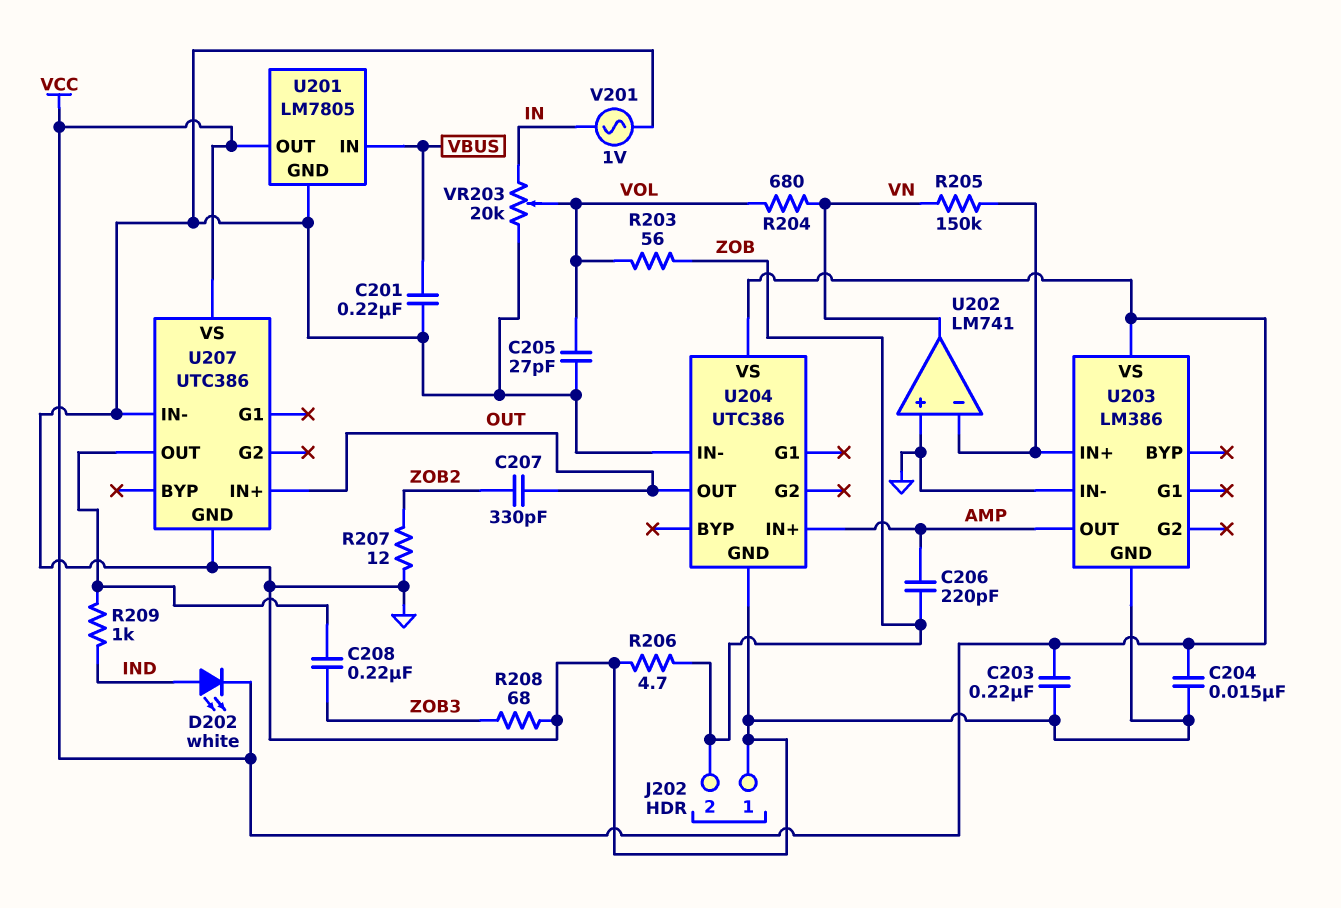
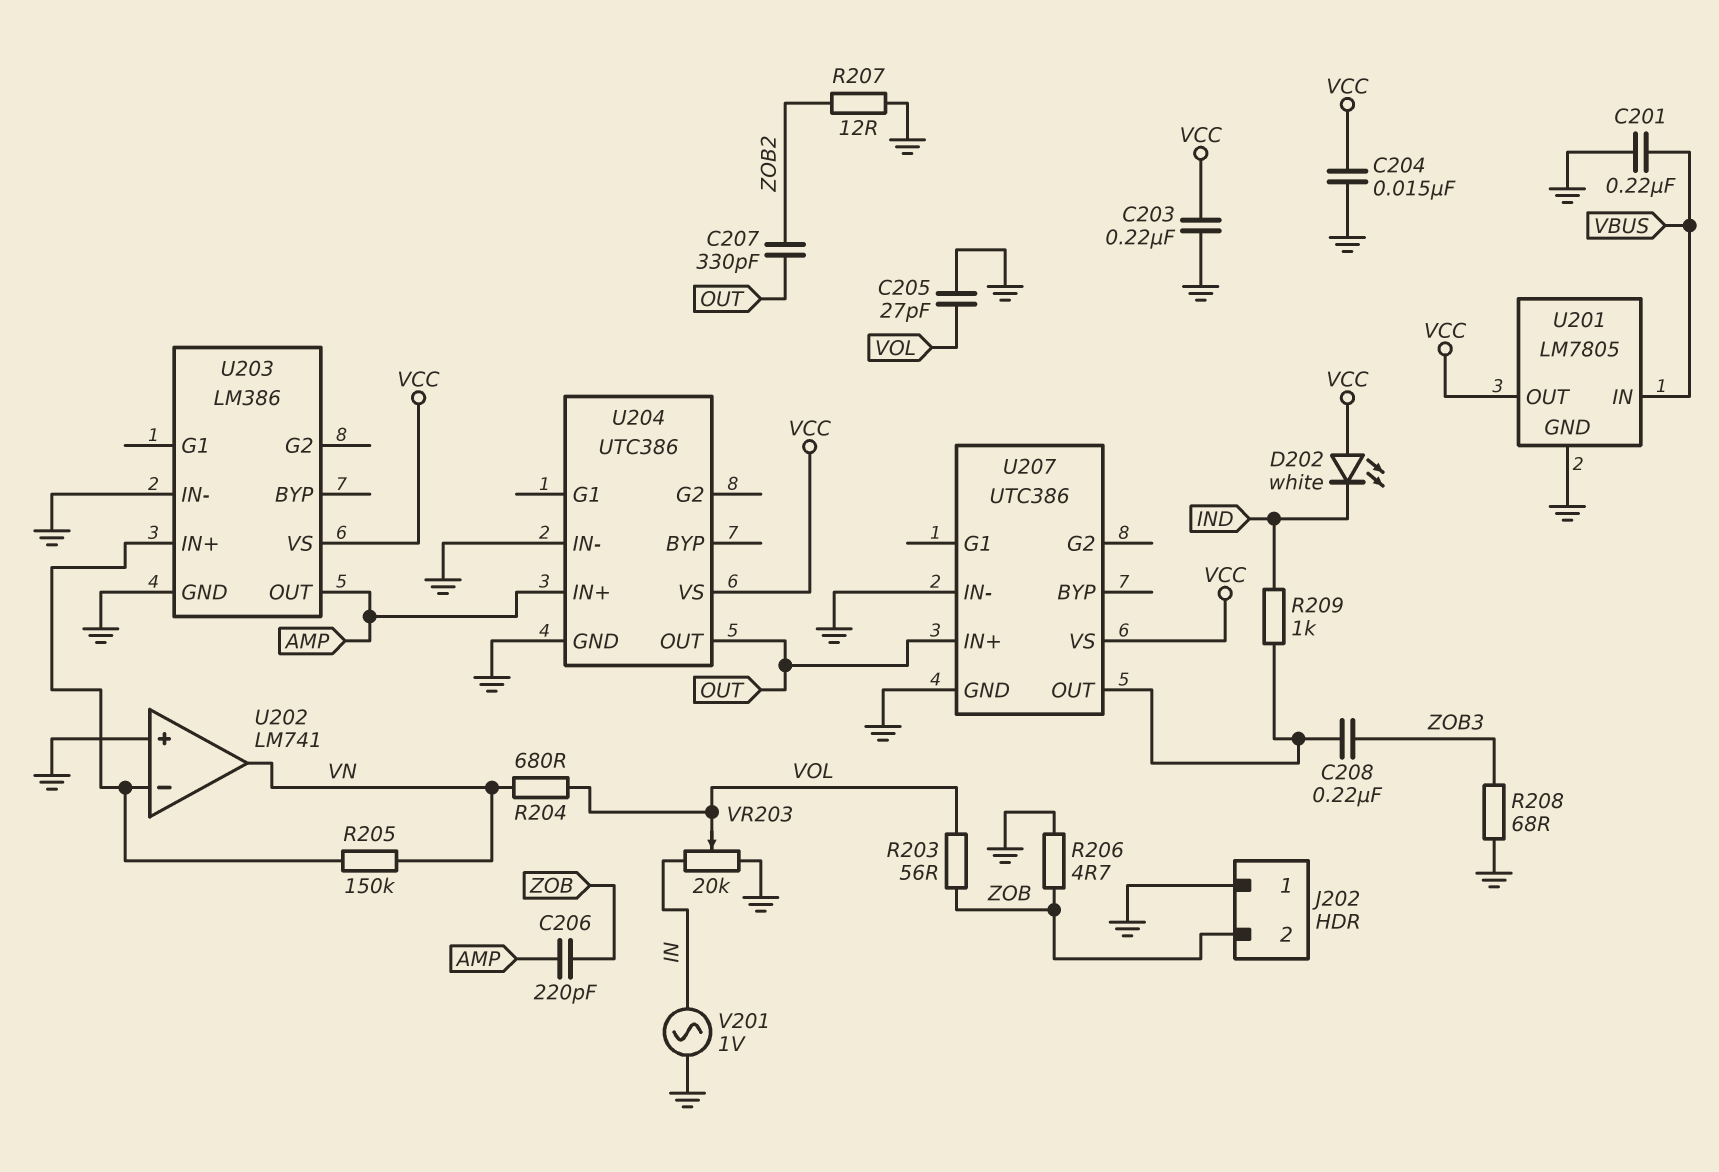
D202: LED white (A IND, K VCC) -> LED white (A VCC, K IND)

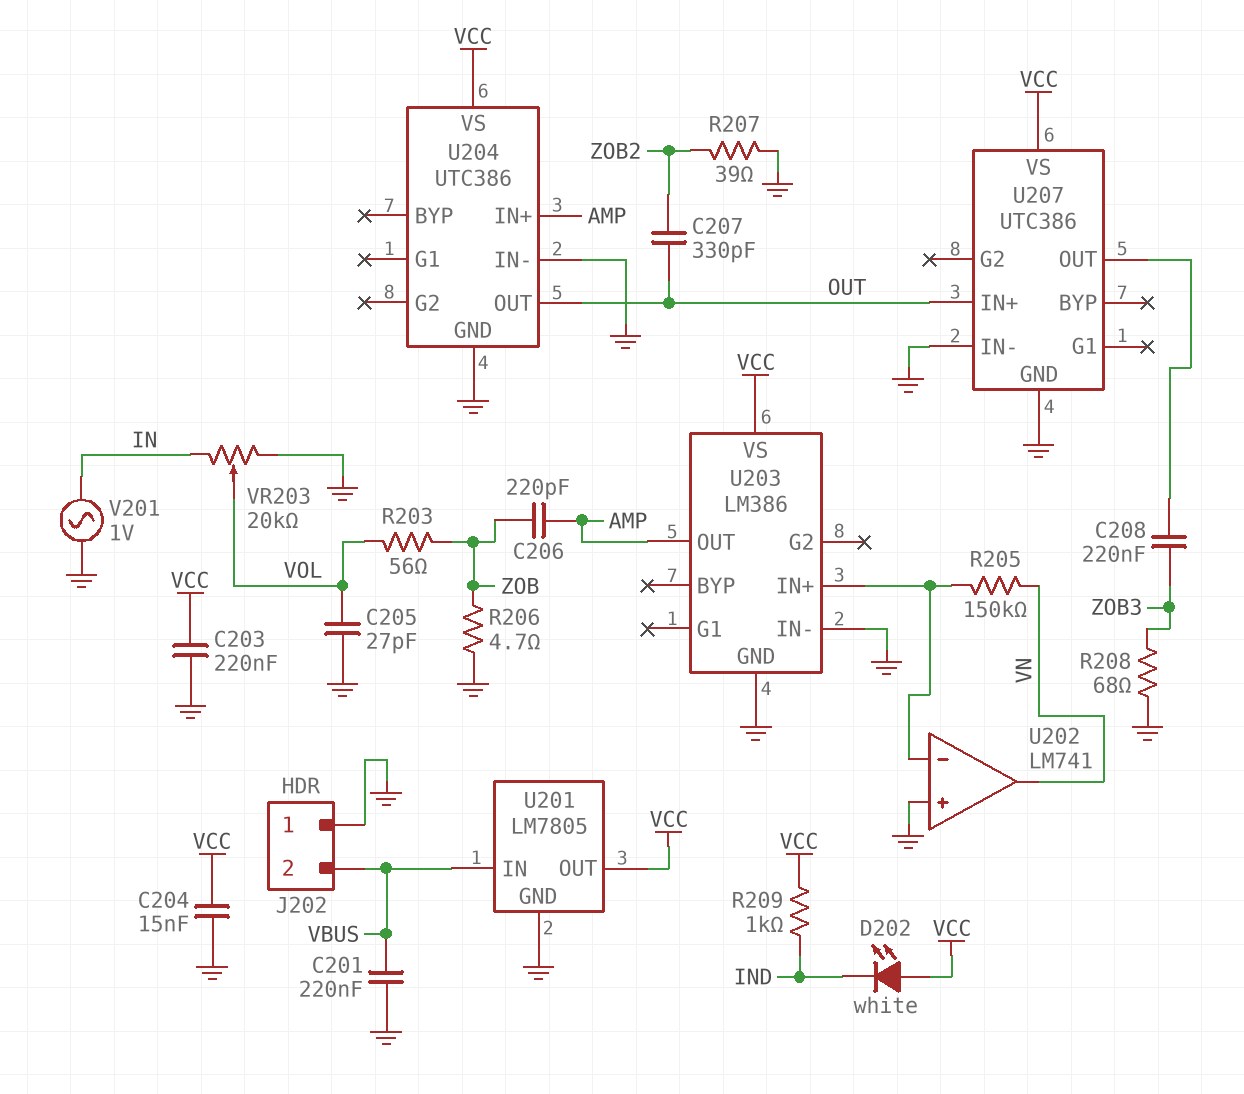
J202 pin 2: ZOB -> VBUS
R204: 680 (VN, VOL) -> none
R207: 12 (GND, ZOB2) -> 39 (GND, ZOB2)
R209: 1k (IND, U207/OUT) -> 1k (IND, VCC)

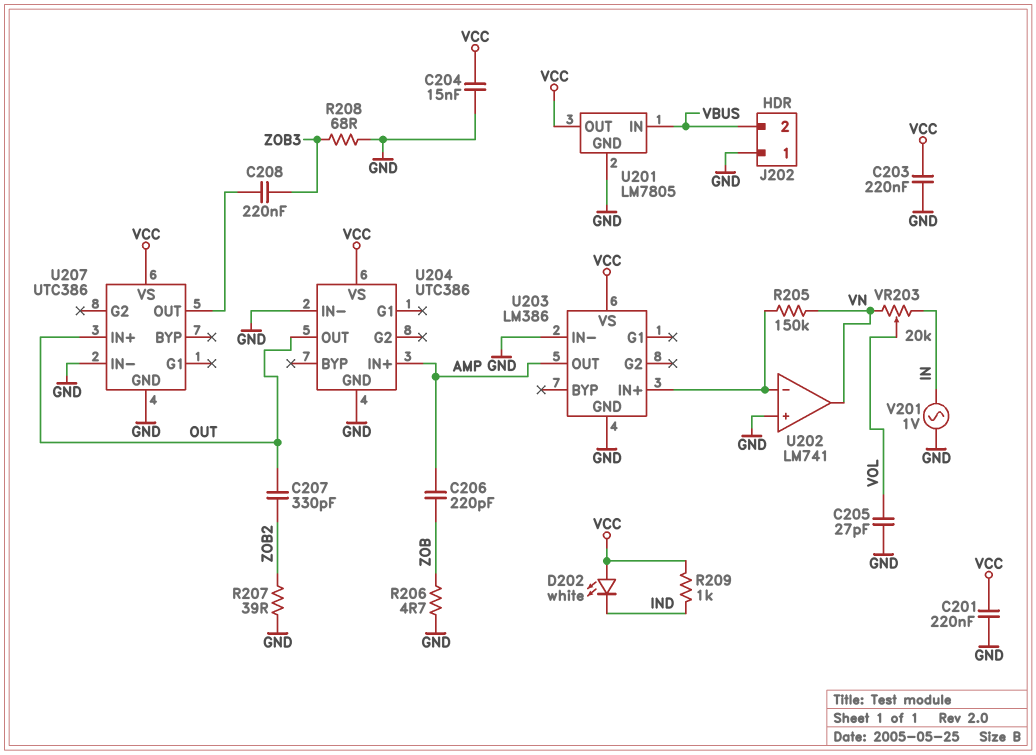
C201: 220nF (GND, VBUS) -> 220nF (GND, VCC)
R203: 56 (VOL, ZOB) -> none
VR203: 20k (GND, IN, wiper VOL) -> 20k (IN, VN, wiper VOL)

